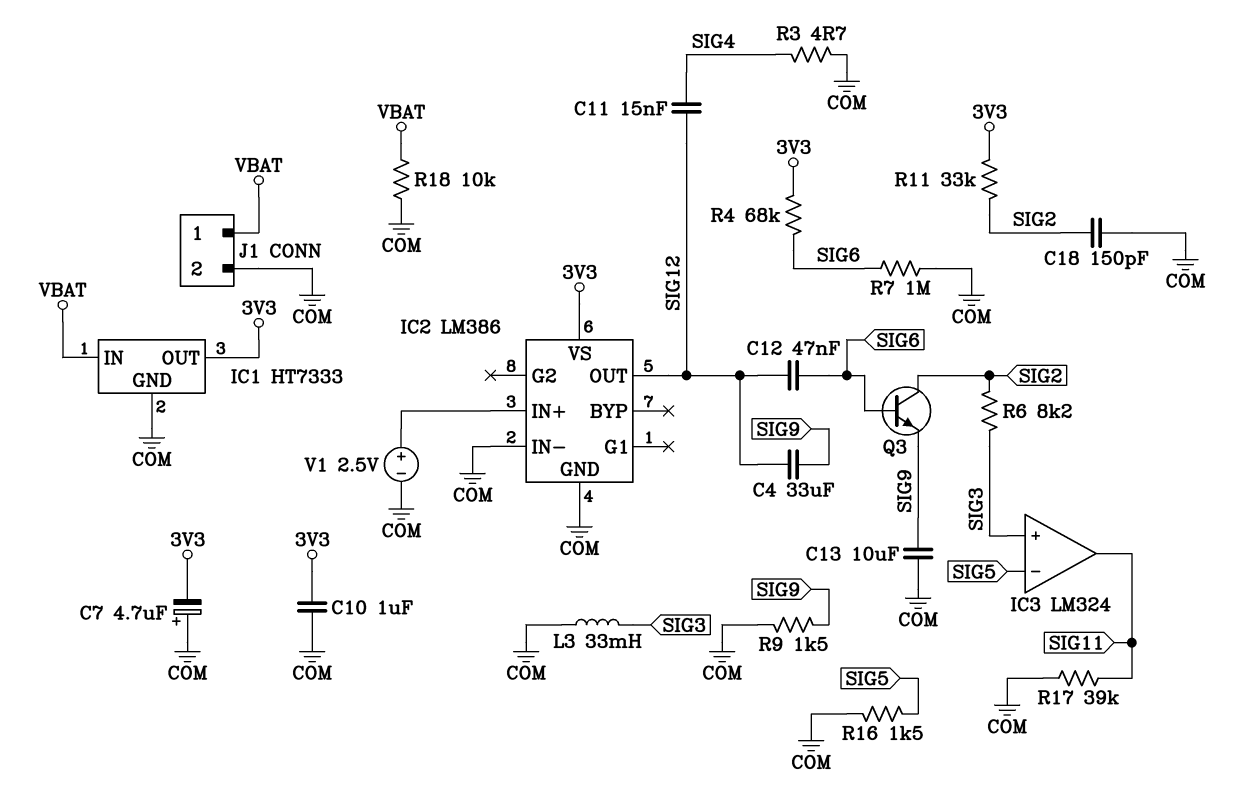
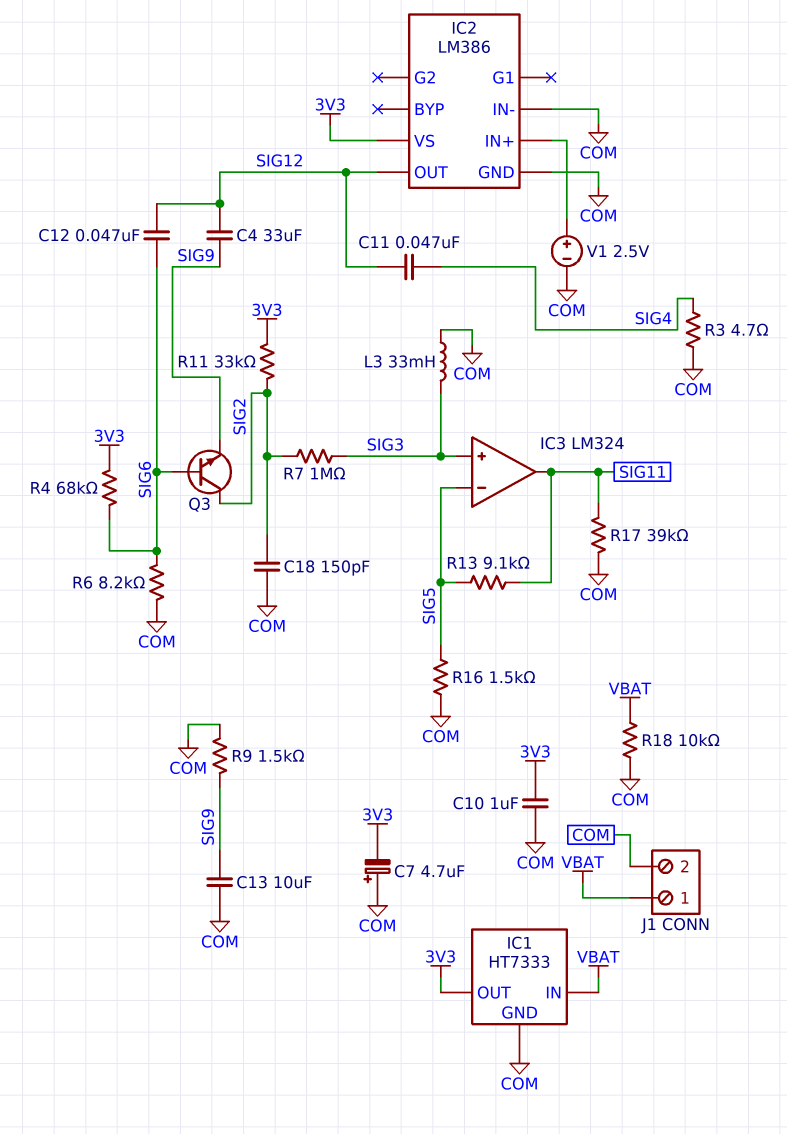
C11: 15nF (SIG4, SIG12) -> 47nF (SIG4, SIG12)
R6: 8.2k (SIG2, SIG3) -> 8.2k (COM, SIG6)
R7: 1M (COM, SIG6) -> 1M (SIG2, SIG3)
R13: none -> 9.1k (SIG5, SIG11)

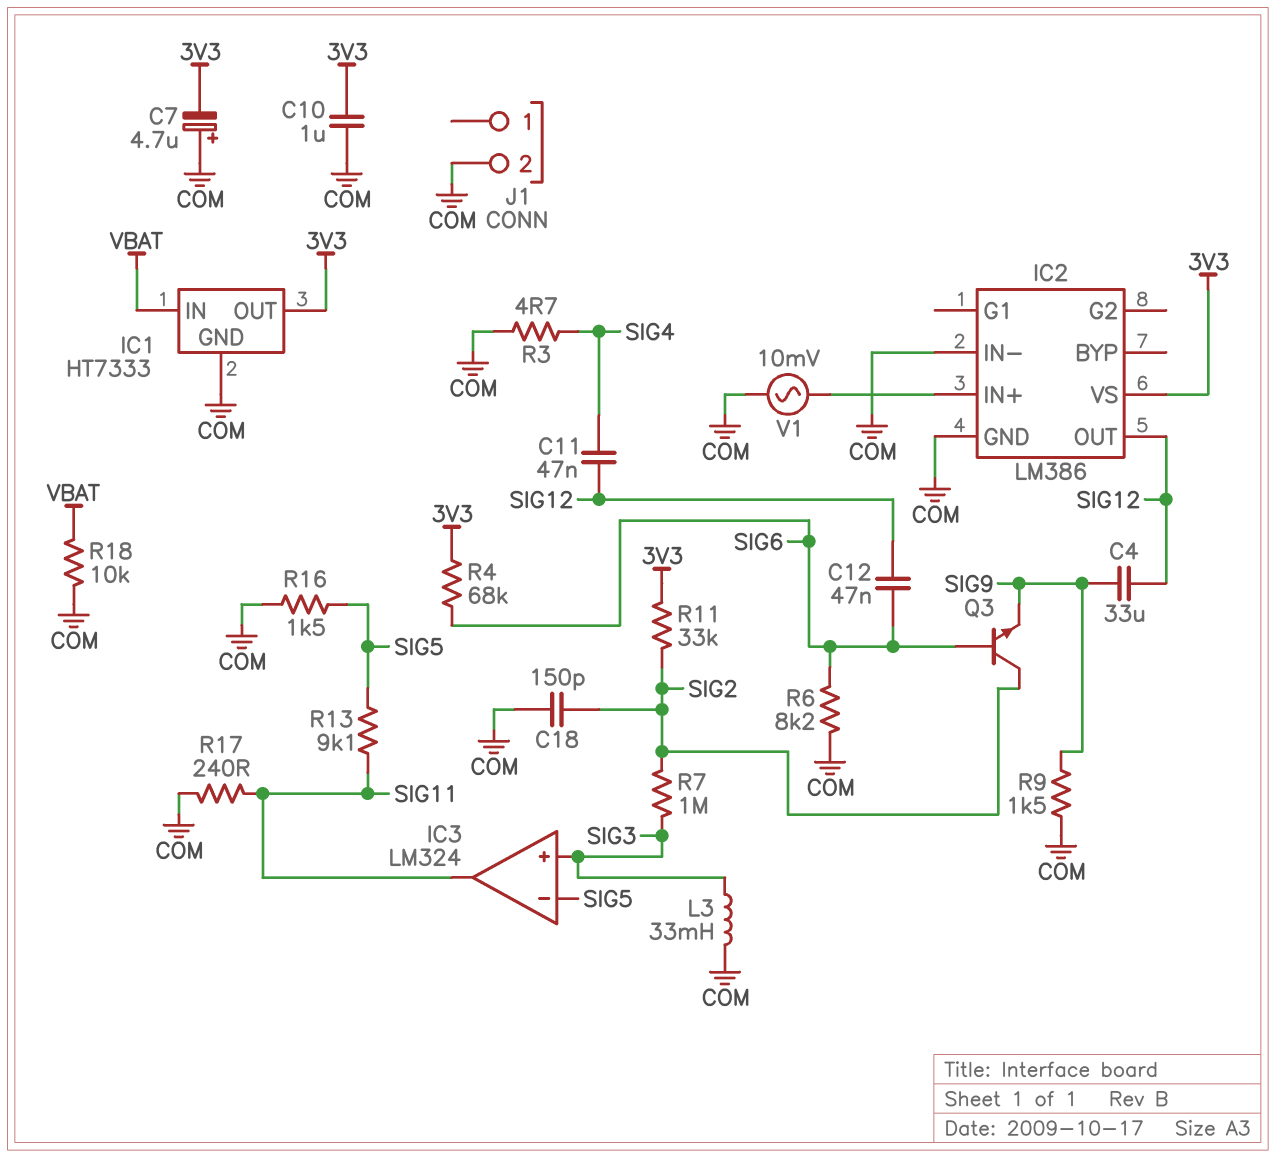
C13: 10uF (COM, SIG9) -> none
J1 pin 1: VBAT -> none
R17: 39k (COM, SIG11) -> 240 (COM, SIG11)
V1: 2.5V (plus IC2/IN+, minus COM) -> AC 10mV (COM, IC2/IN+)

